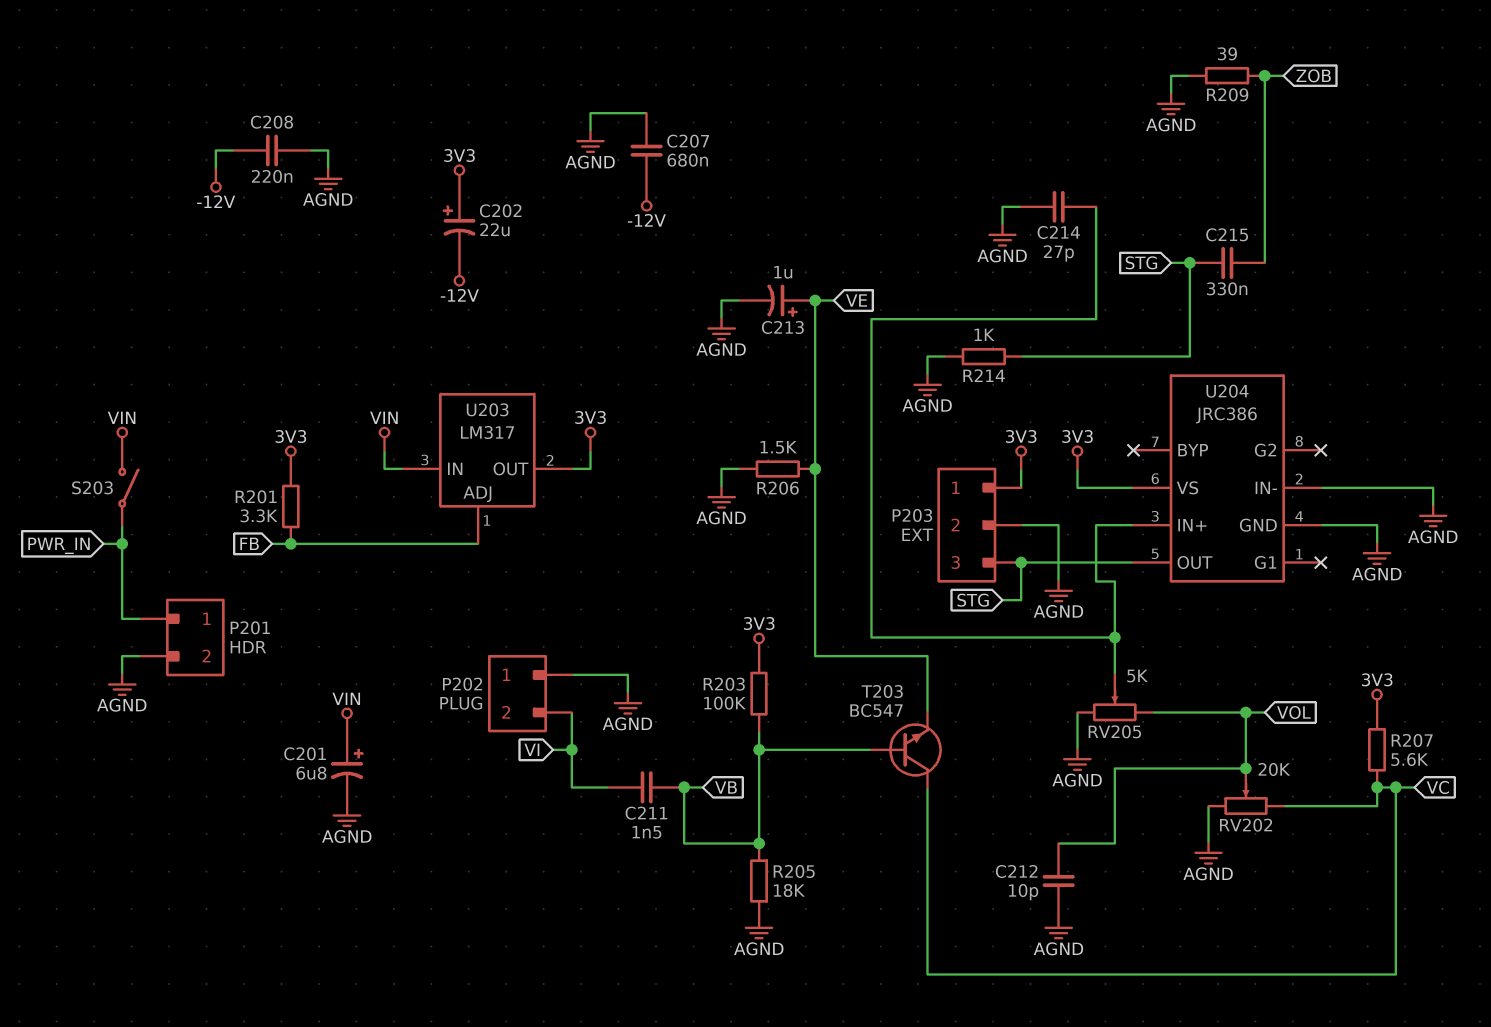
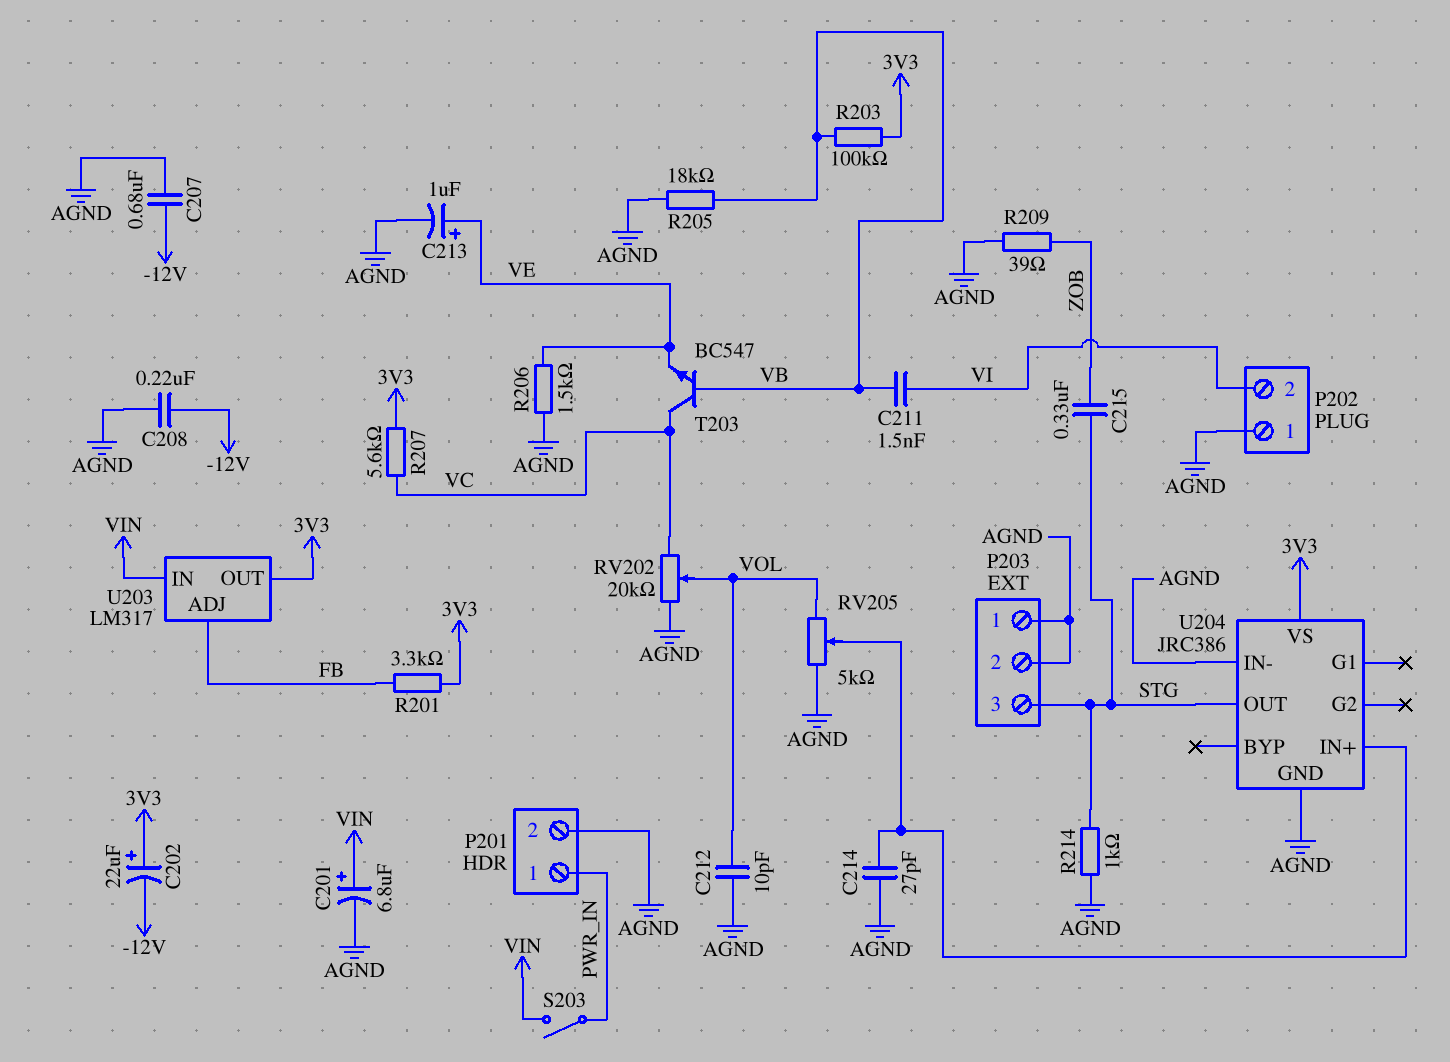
P203 pin 1: 3V3 -> AGND

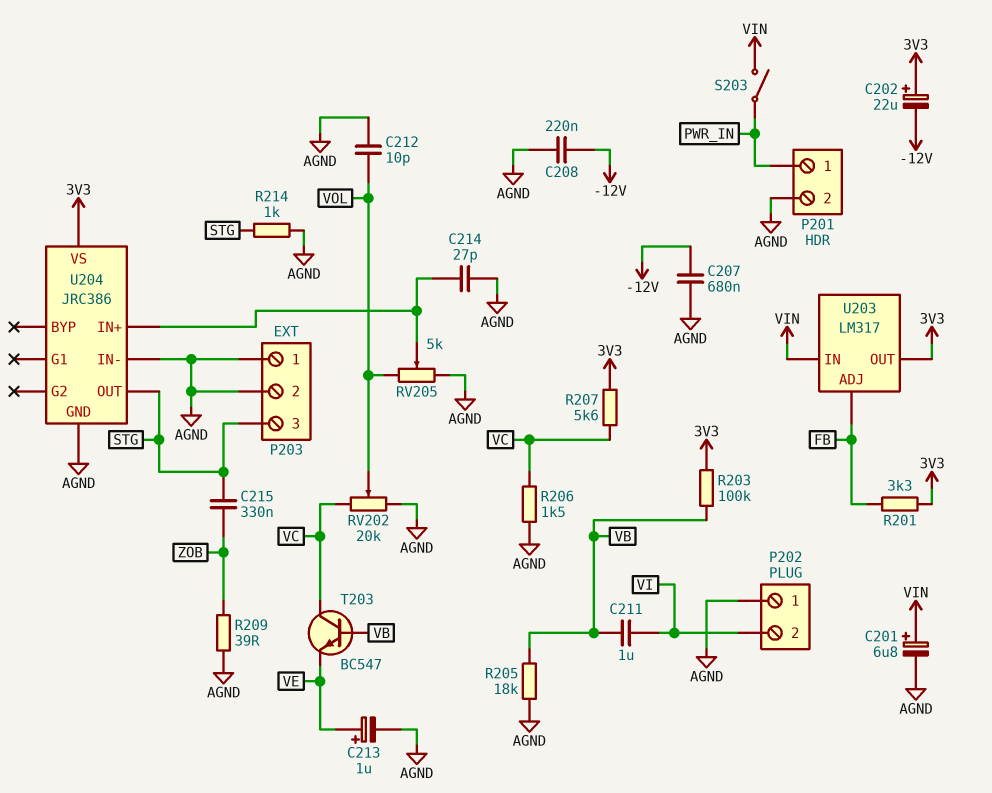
C211: 1.5nF (VB, VI) -> 1uF (VB, VI)
R206: 1.5k (AGND, VE) -> 1.5k (AGND, VC)

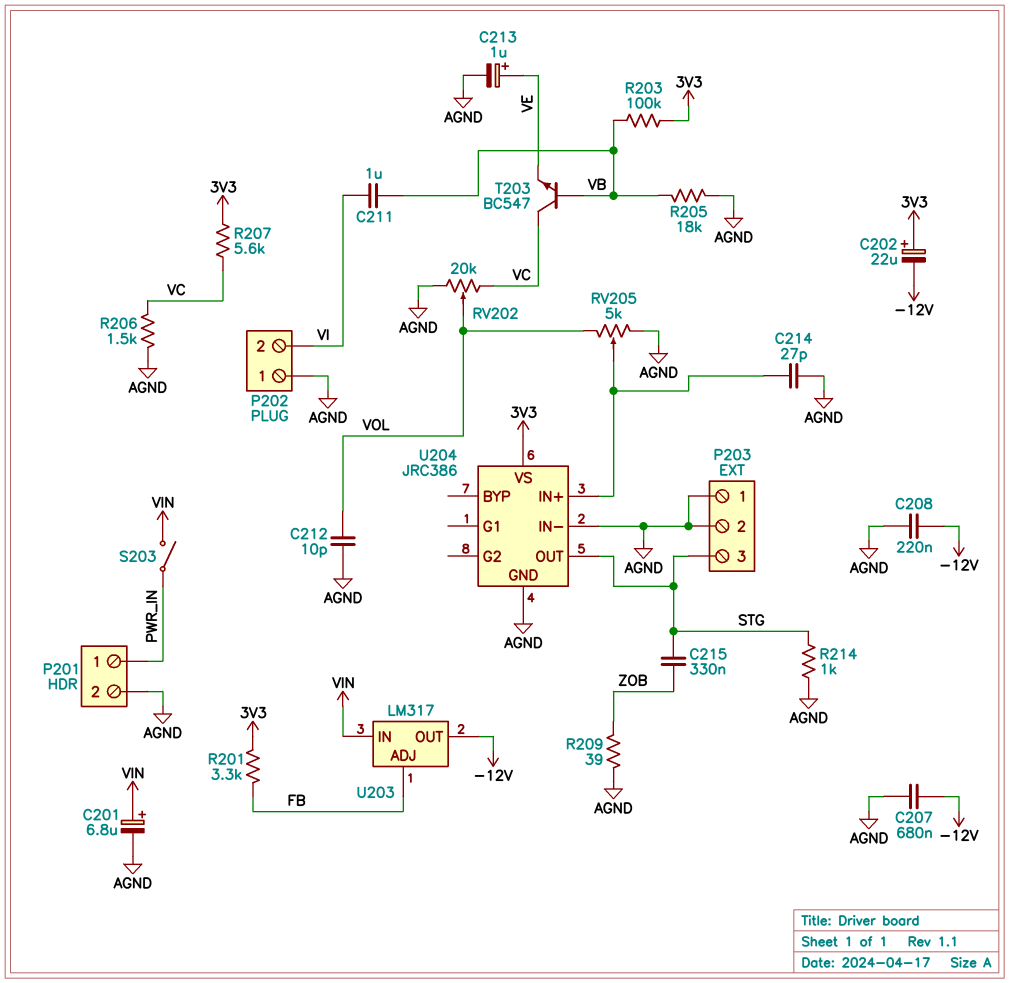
U203 pin OUT: 3V3 -> -12V

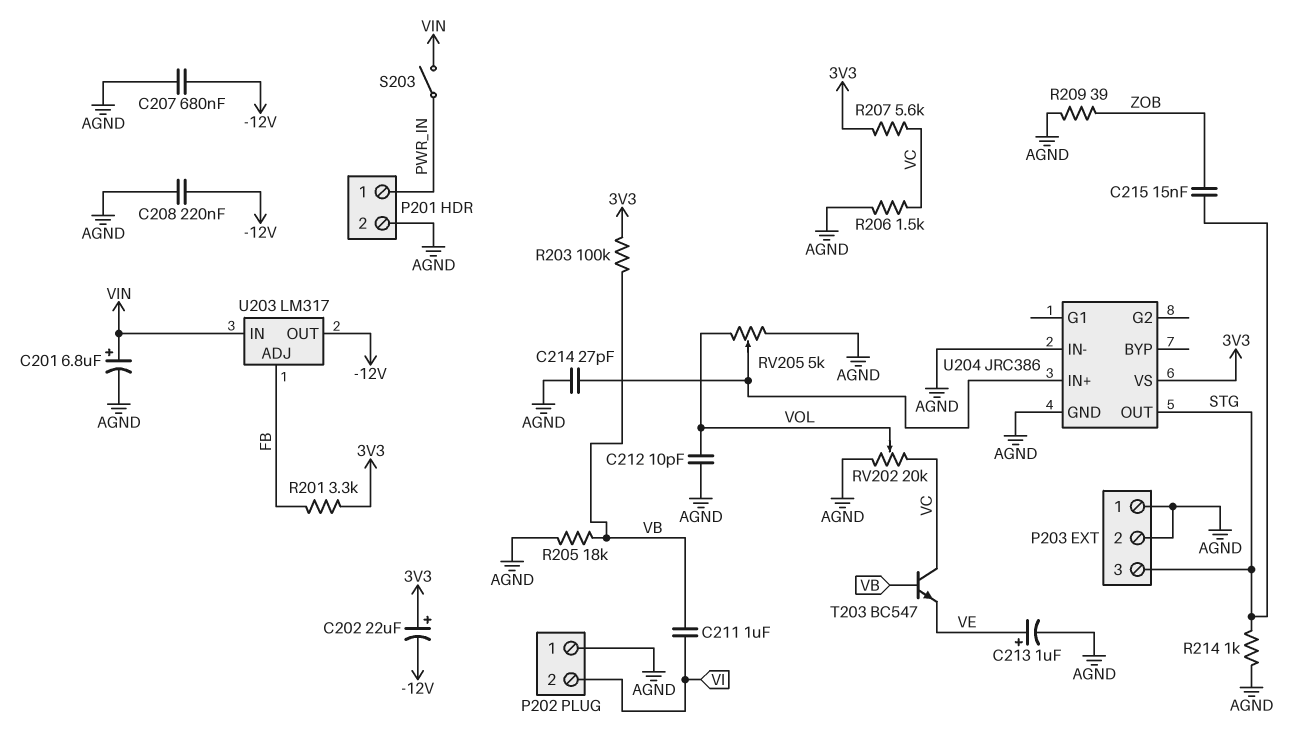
C215: 330nF (STG, ZOB) -> 15nF (STG, ZOB)

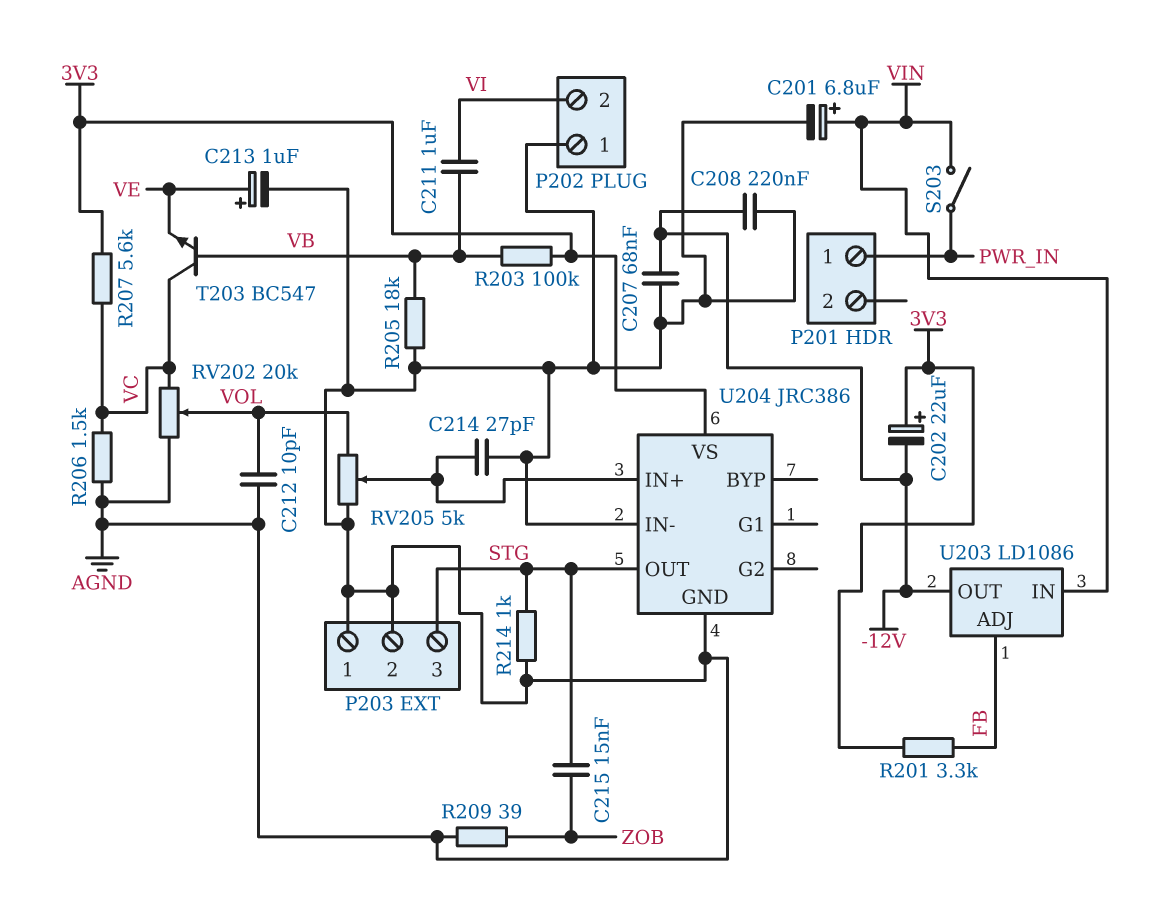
C207: 680nF (-12V, AGND) -> 68nF (-12V, AGND)
P201 pin 2: AGND -> none
U203: LM317 -> LD1086

